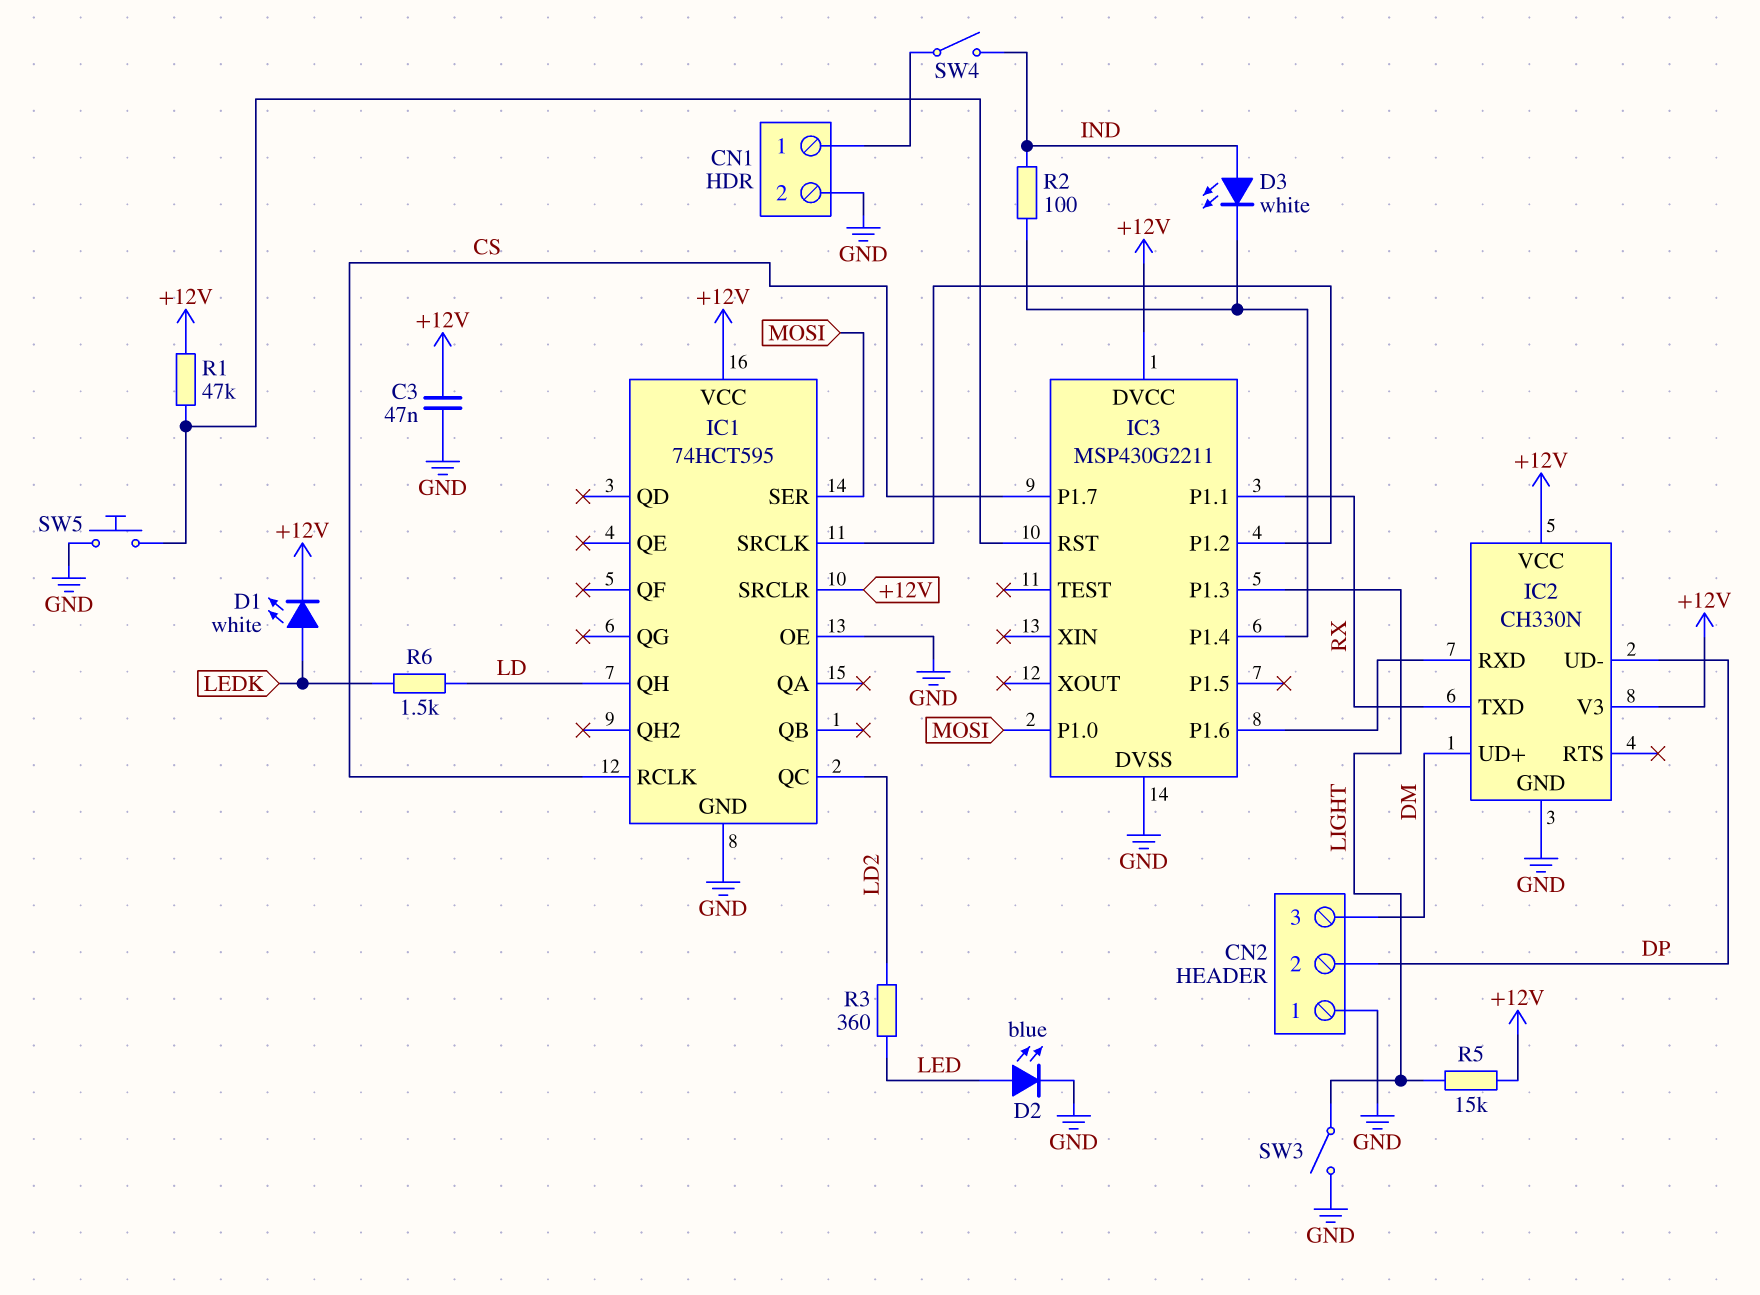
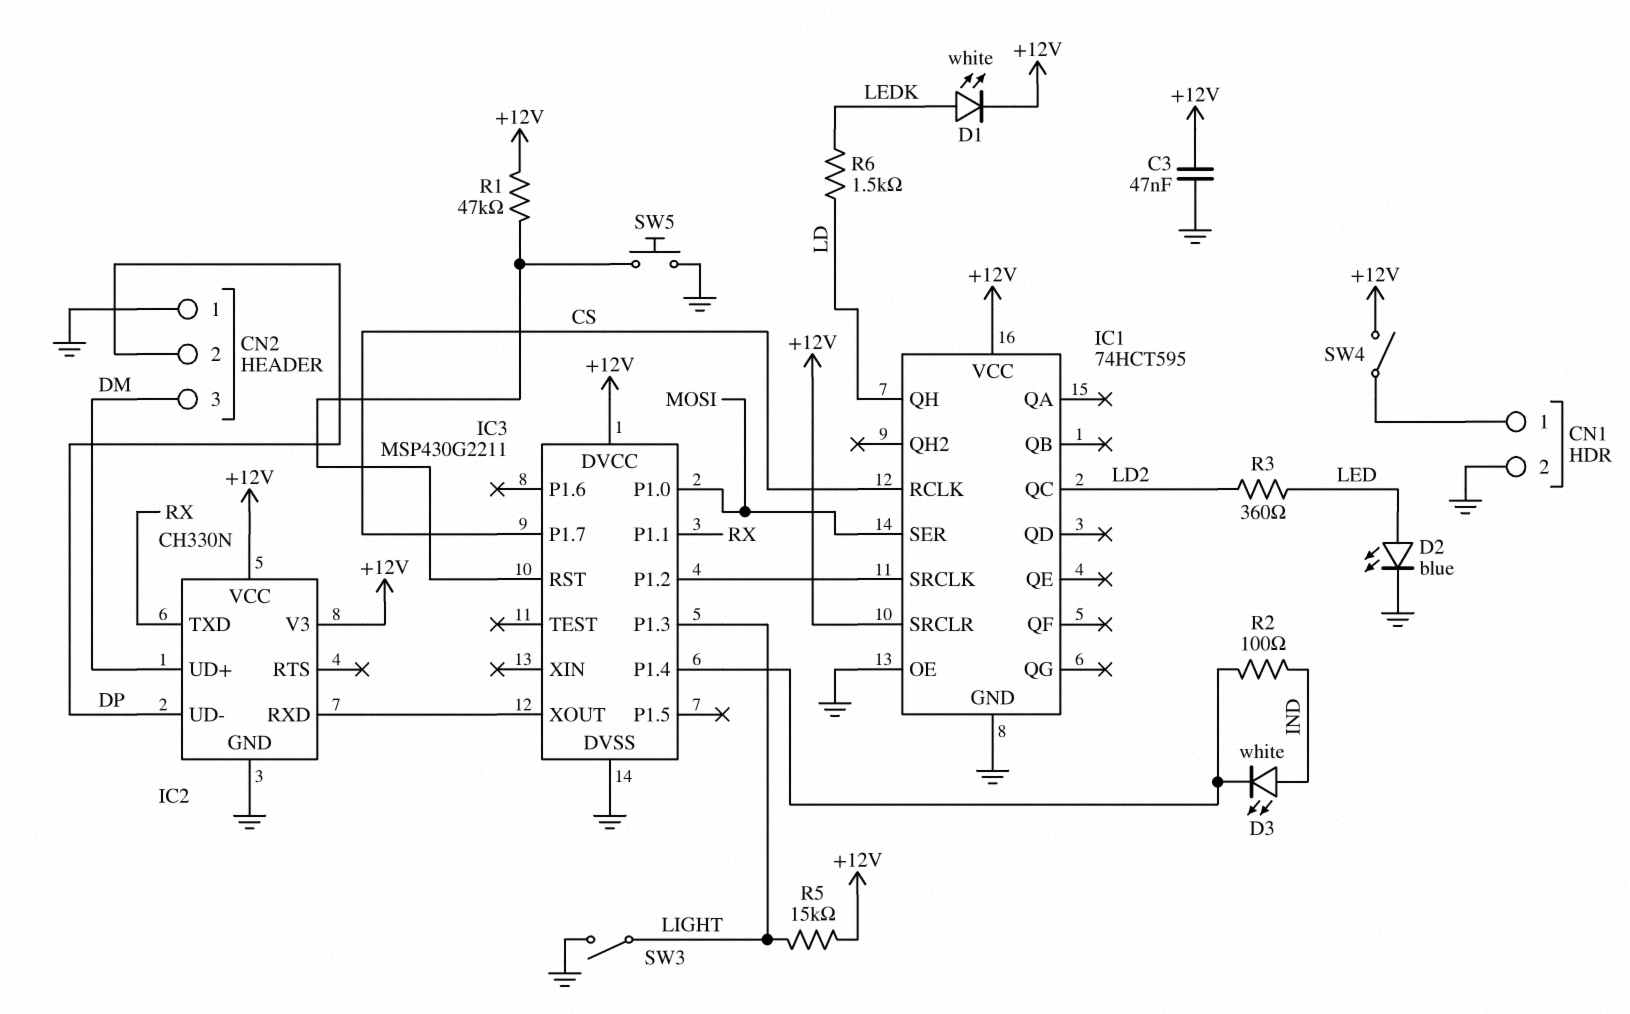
IC3 pin P1.6: IC2/RXD -> none
IC3 pin XOUT: none -> IC2/RXD
SW4: switch (CN1/1, IND) -> switch (+12V, CN1/1)

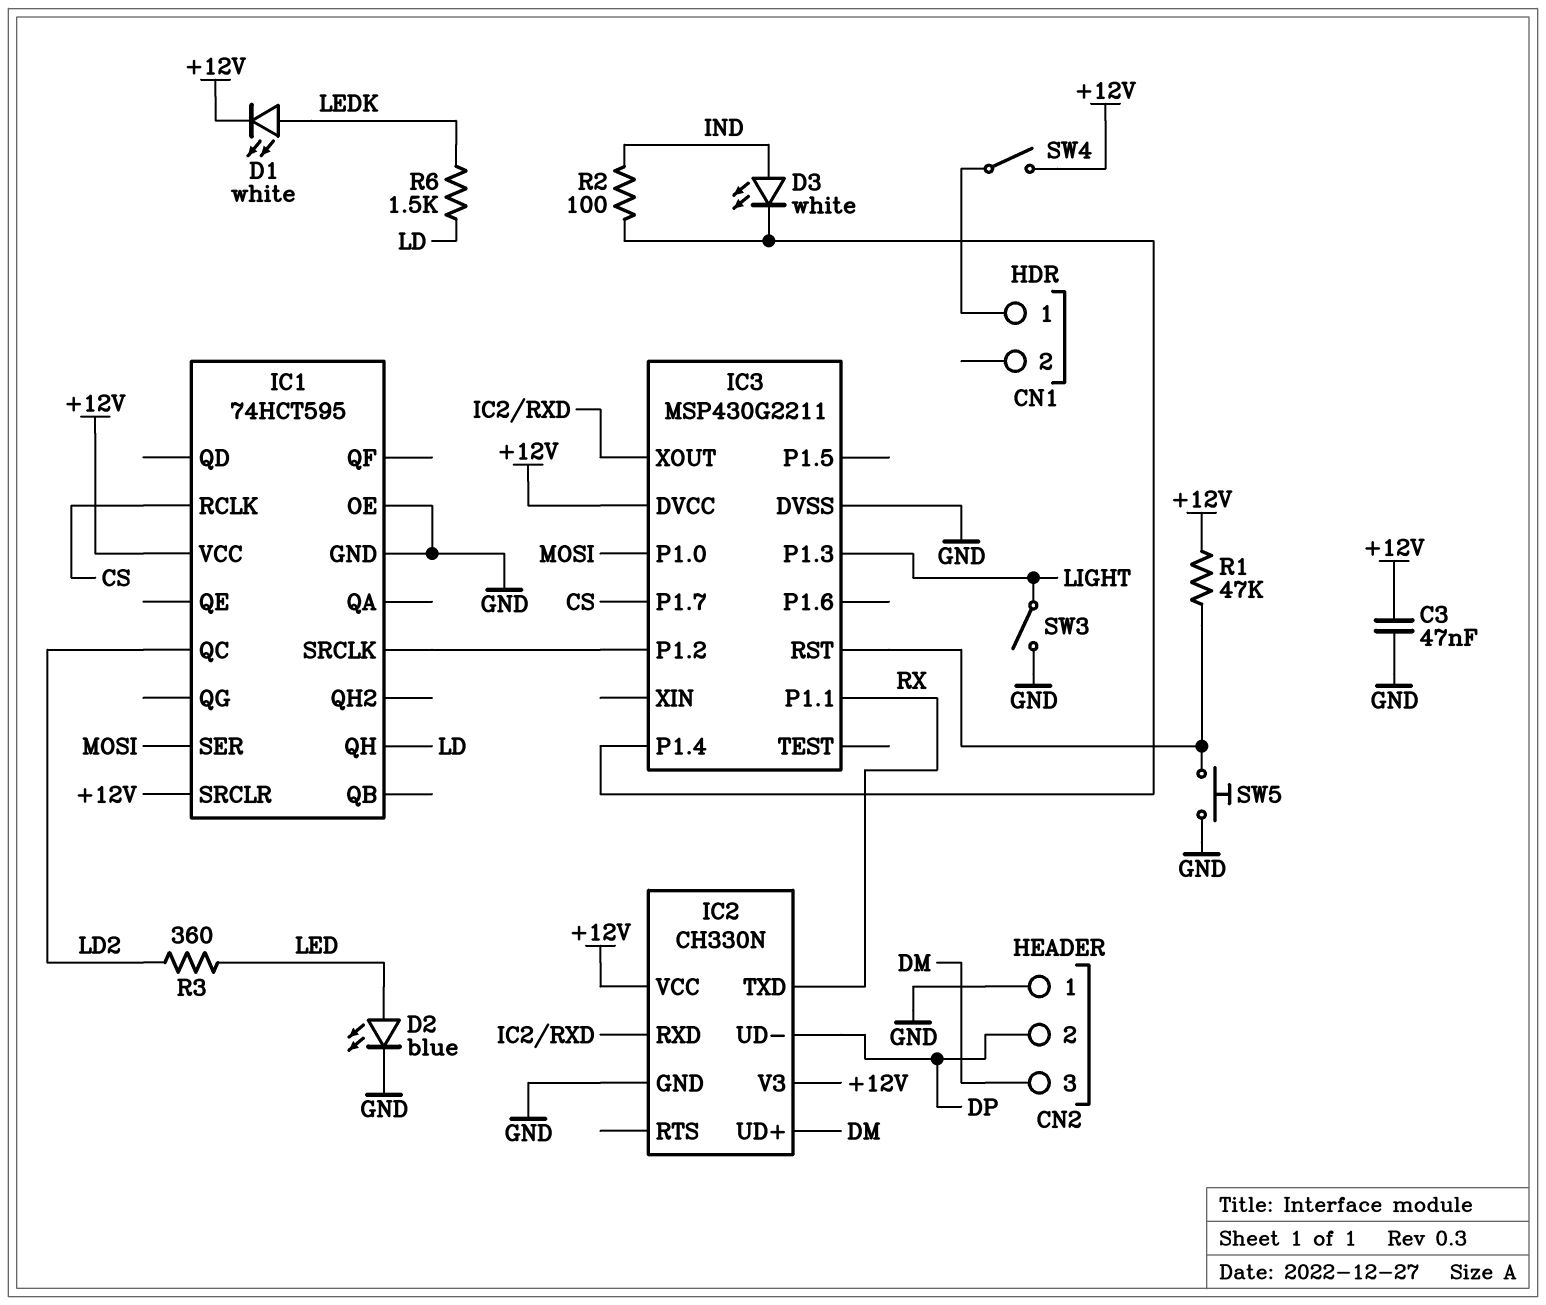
CN1 pin 2: GND -> none
R5: 15k (+12V, LIGHT) -> none

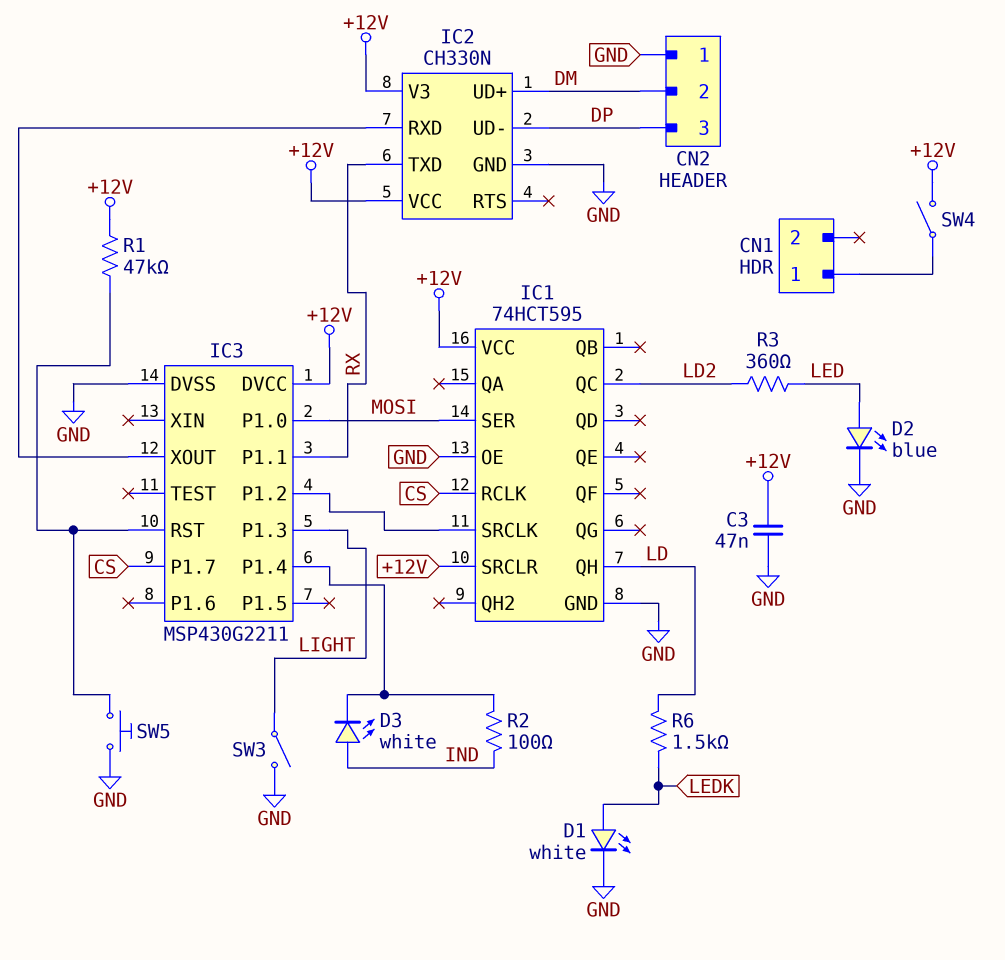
CN2 pin 2: DP -> DM
CN2 pin 3: DM -> DP
D1: LED white (A LEDK, K +12V) -> LED white (A LEDK, K GND)

